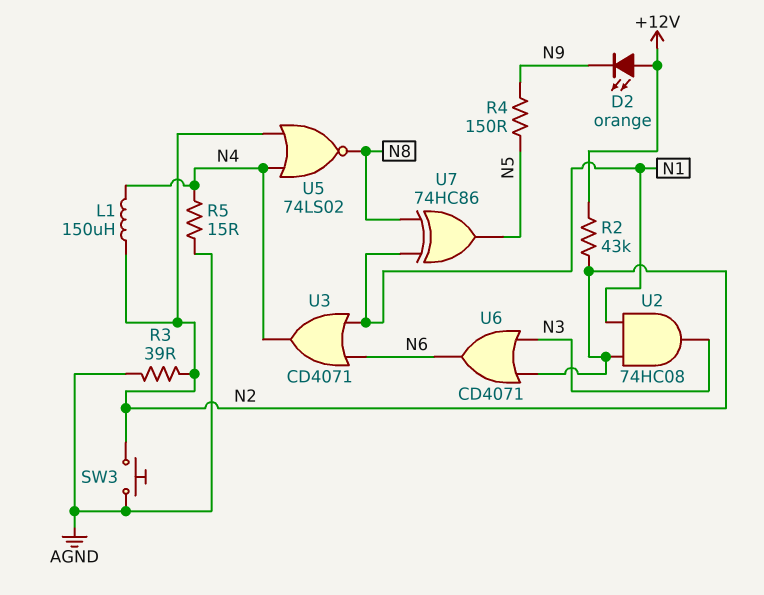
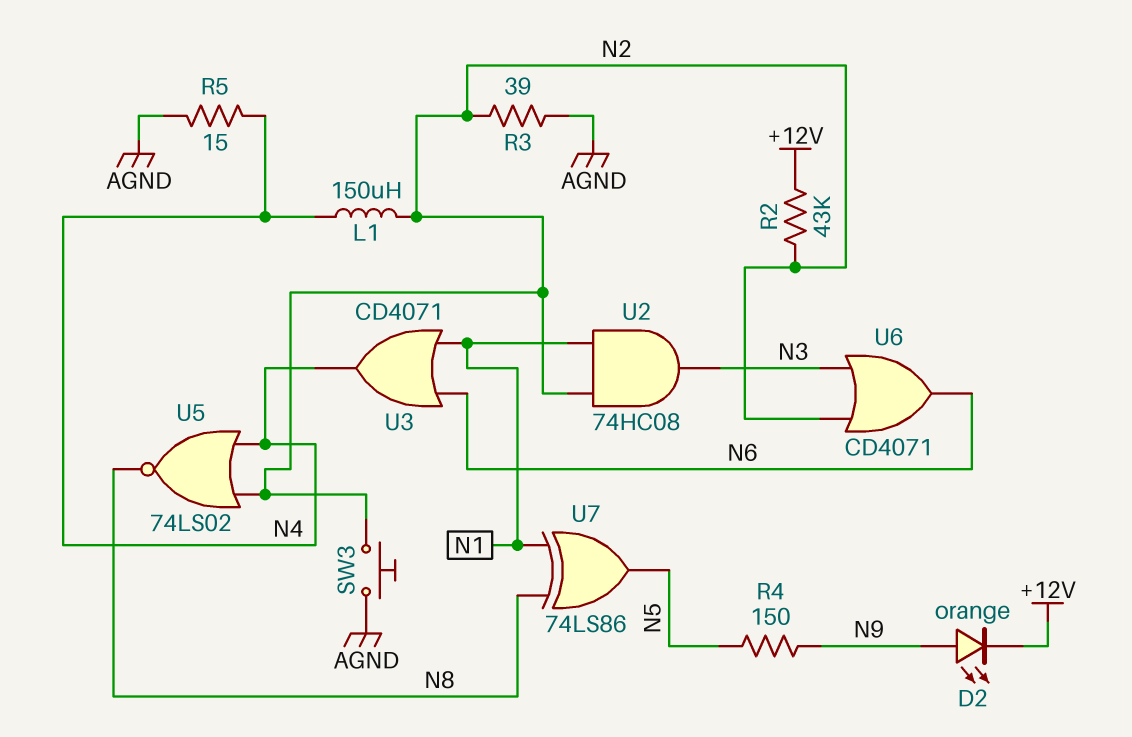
D2: LED orange (A +12V, K N9) -> LED orange (A N9, K +12V)
U7: XOR 74HC86 (in N1, in N8, out N5) -> XOR 74LS86 (in N1, in N8, out N5)

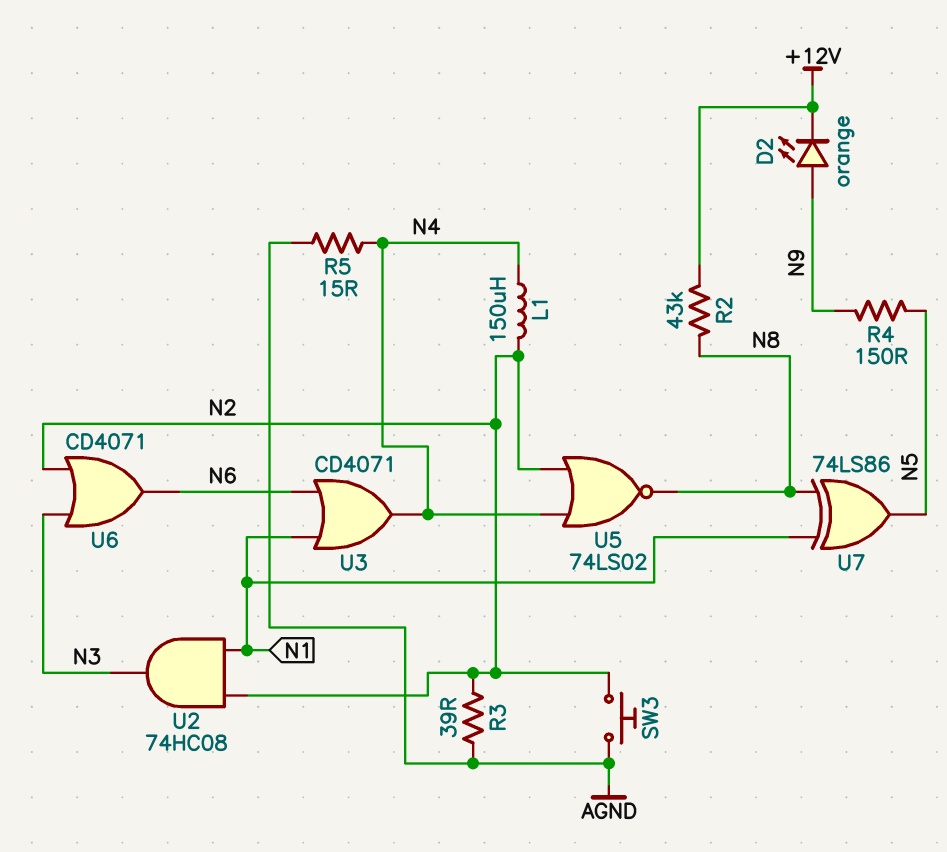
R2: 43k (+12V, N2) -> 43k (+12V, N8)

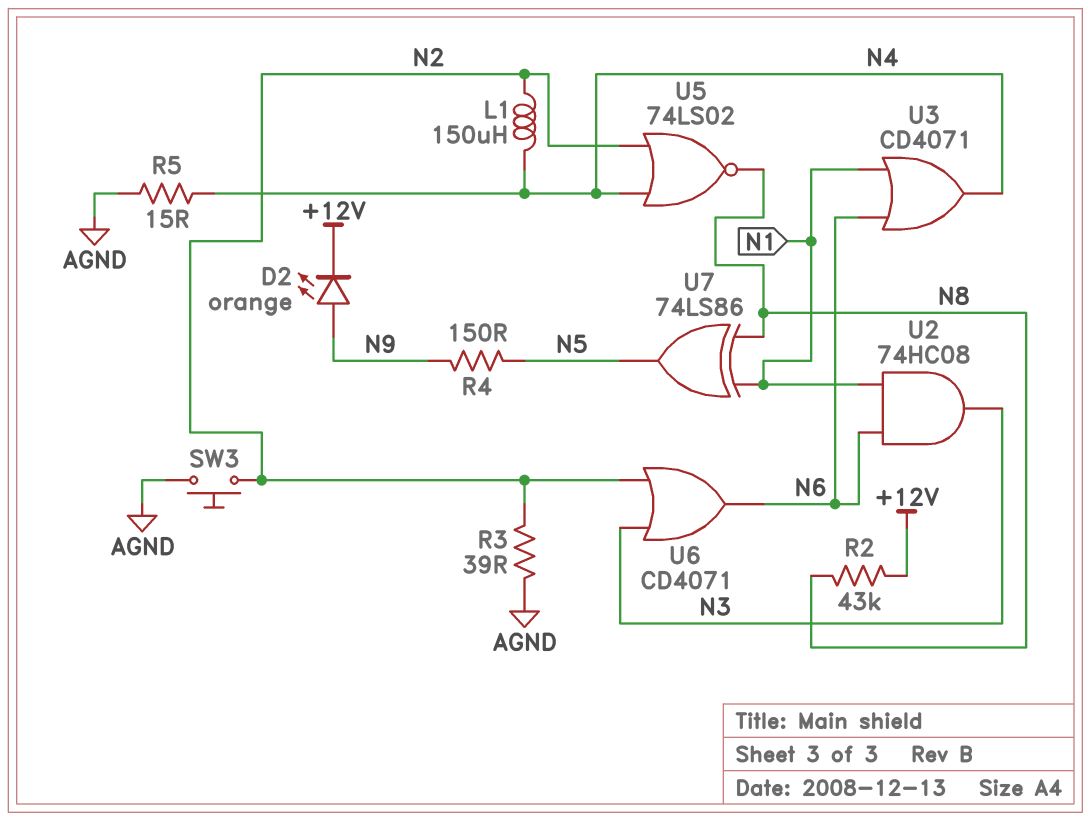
U2: AND 74HC08 (in N1, in N2, out N3) -> AND 74HC08 (in N1, in N6, out N3)

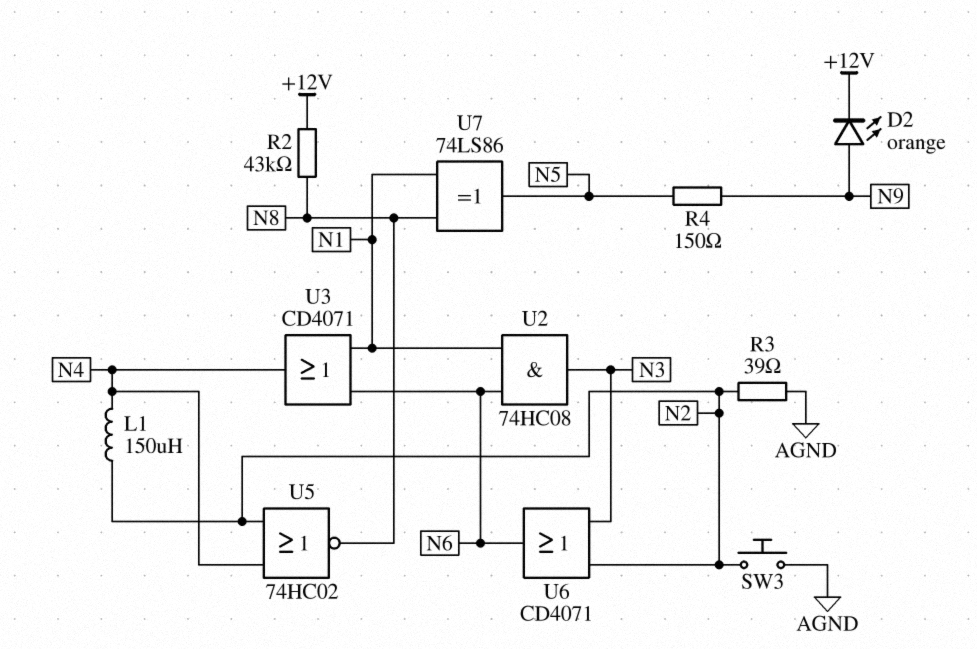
R5: 15 (AGND, N4) -> none
U5: NOR 74LS02 (in N2, in N4, out N8) -> NOR 74HC02 (in N2, in N4, out N8)

